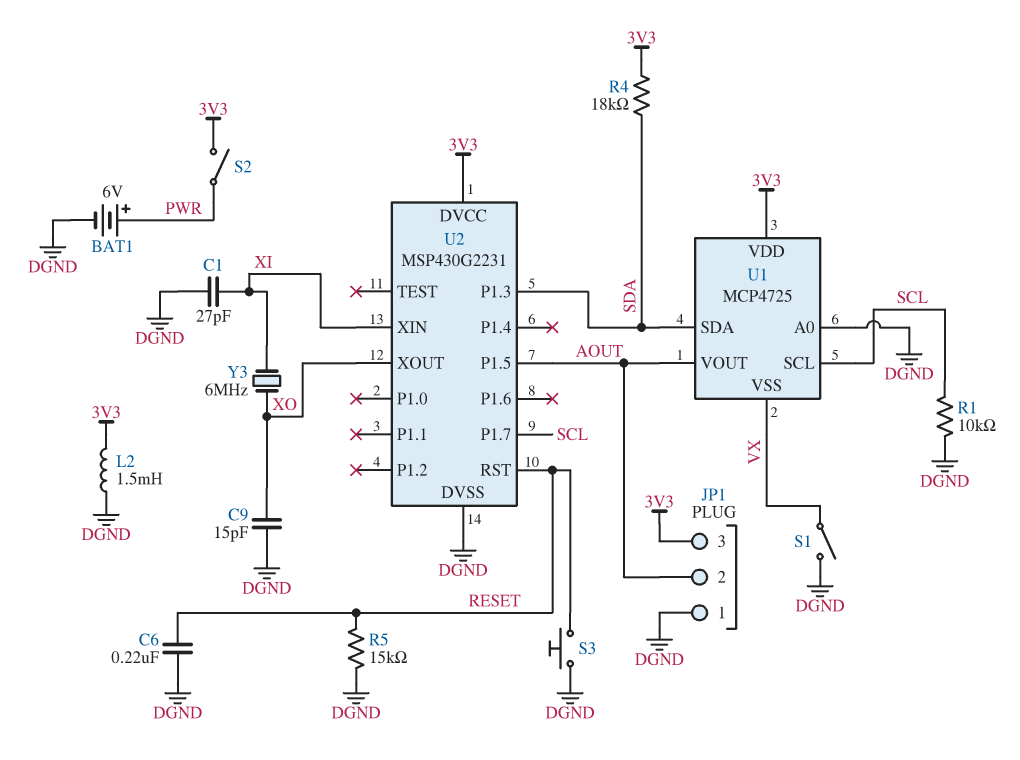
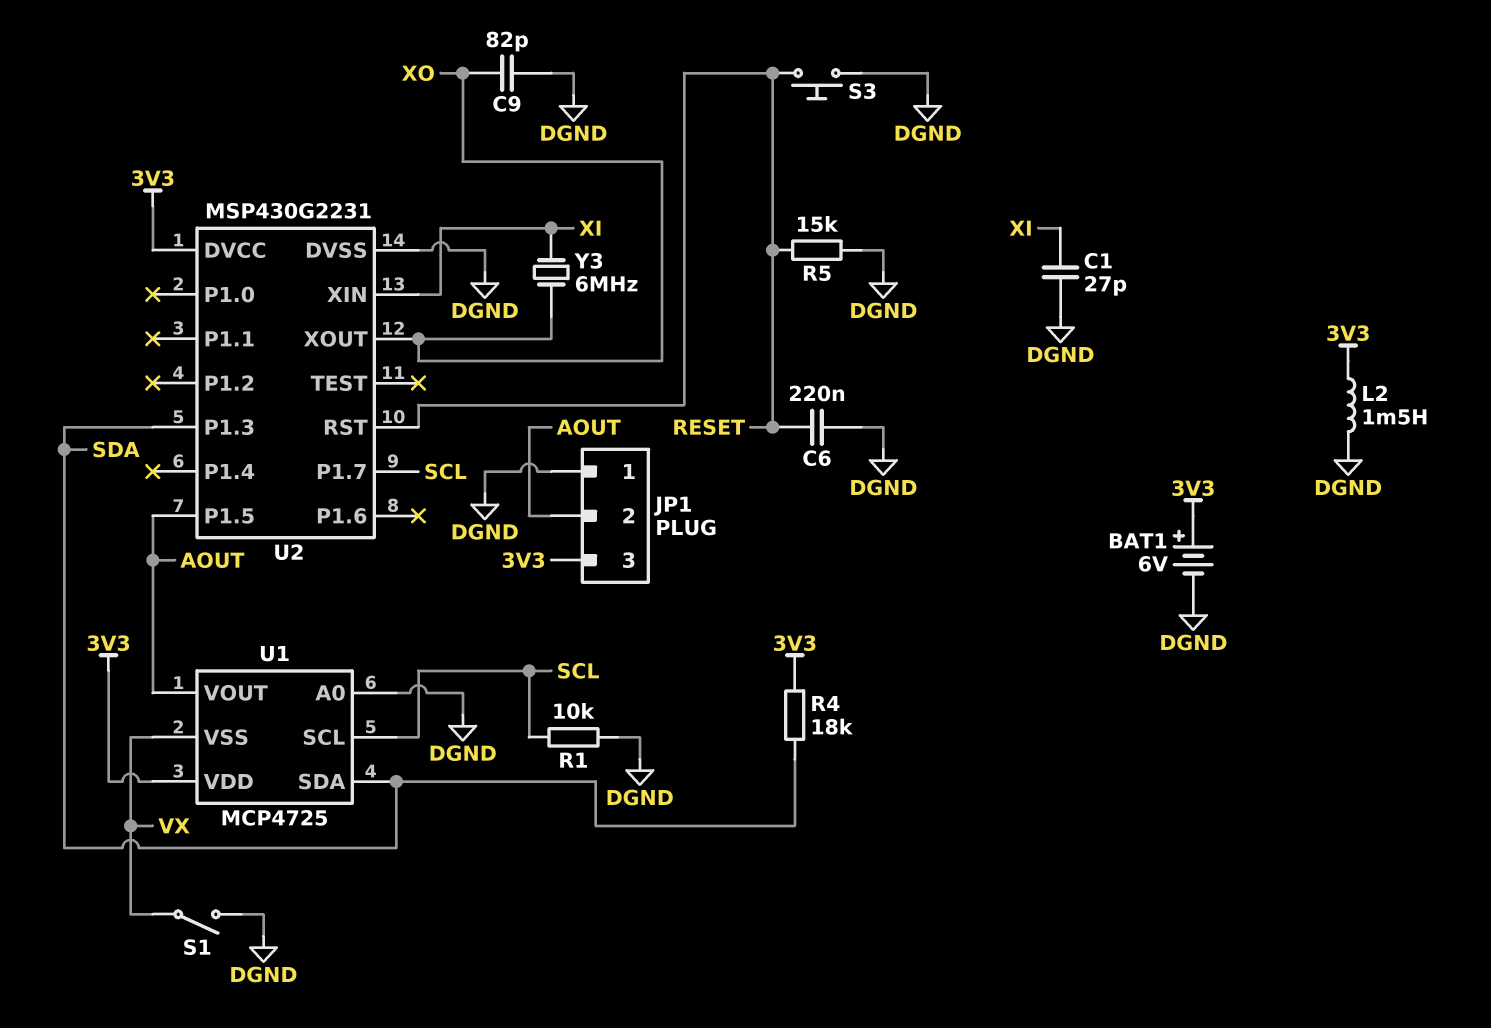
BAT1: 6V (plus PWR, minus DGND) -> 6V (plus 3V3, minus DGND)
C9: 15pF (DGND, XO) -> 82pF (DGND, XO)
S2: switch (3V3, PWR) -> none

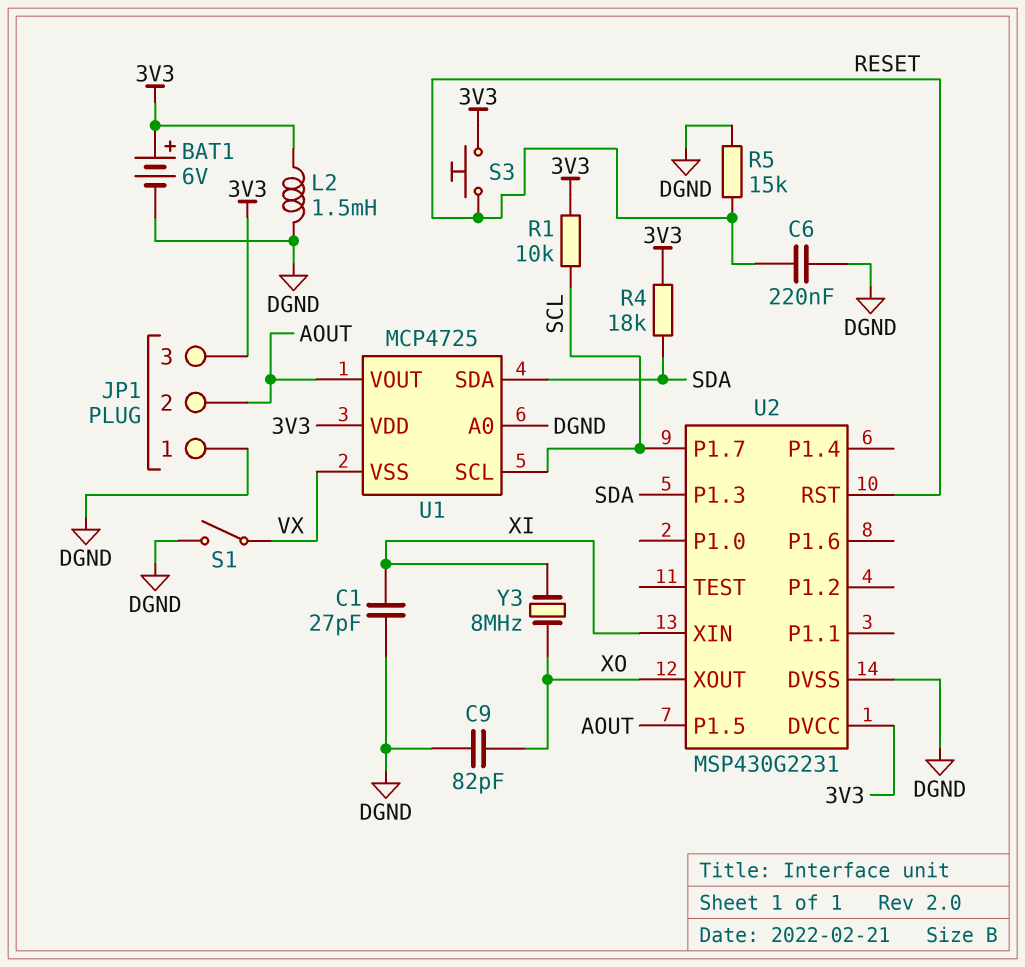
R1: 10k (DGND, SCL) -> 10k (3V3, SCL)
S3: button (DGND, RESET) -> button (3V3, RESET)
Y3: 6MHz (XI, XO) -> 8MHz (XI, XO)

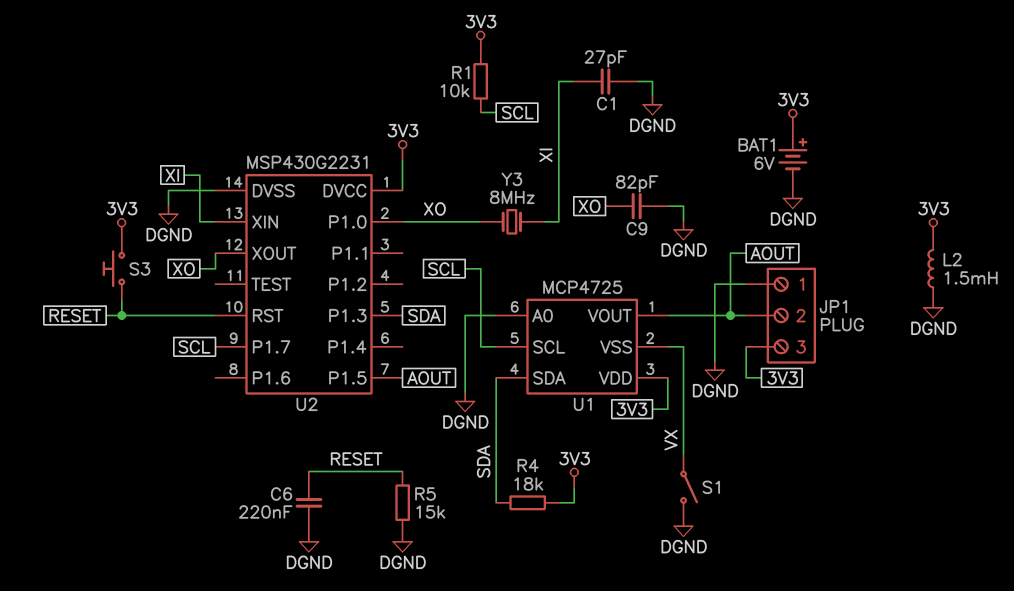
U2 pin P1.0: none -> XO

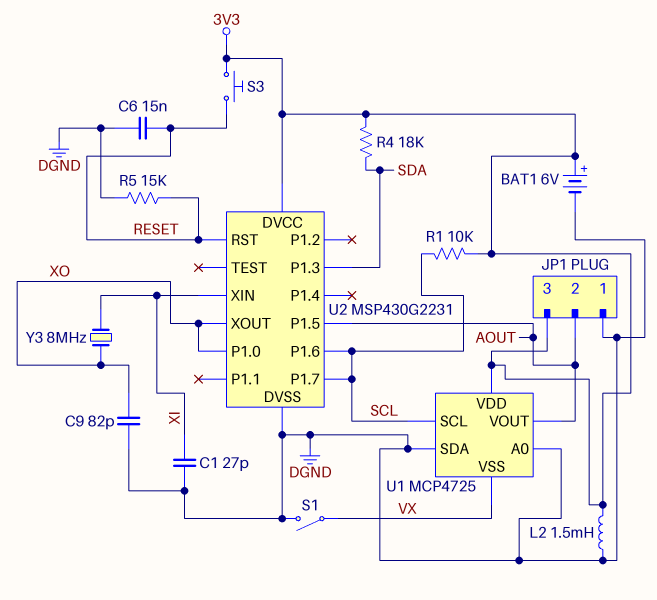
C6: 220nF (DGND, RESET) -> 15nF (DGND, RESET)
U1 pin SDA: SDA -> DGND
U2 pin P1.6: none -> SCL

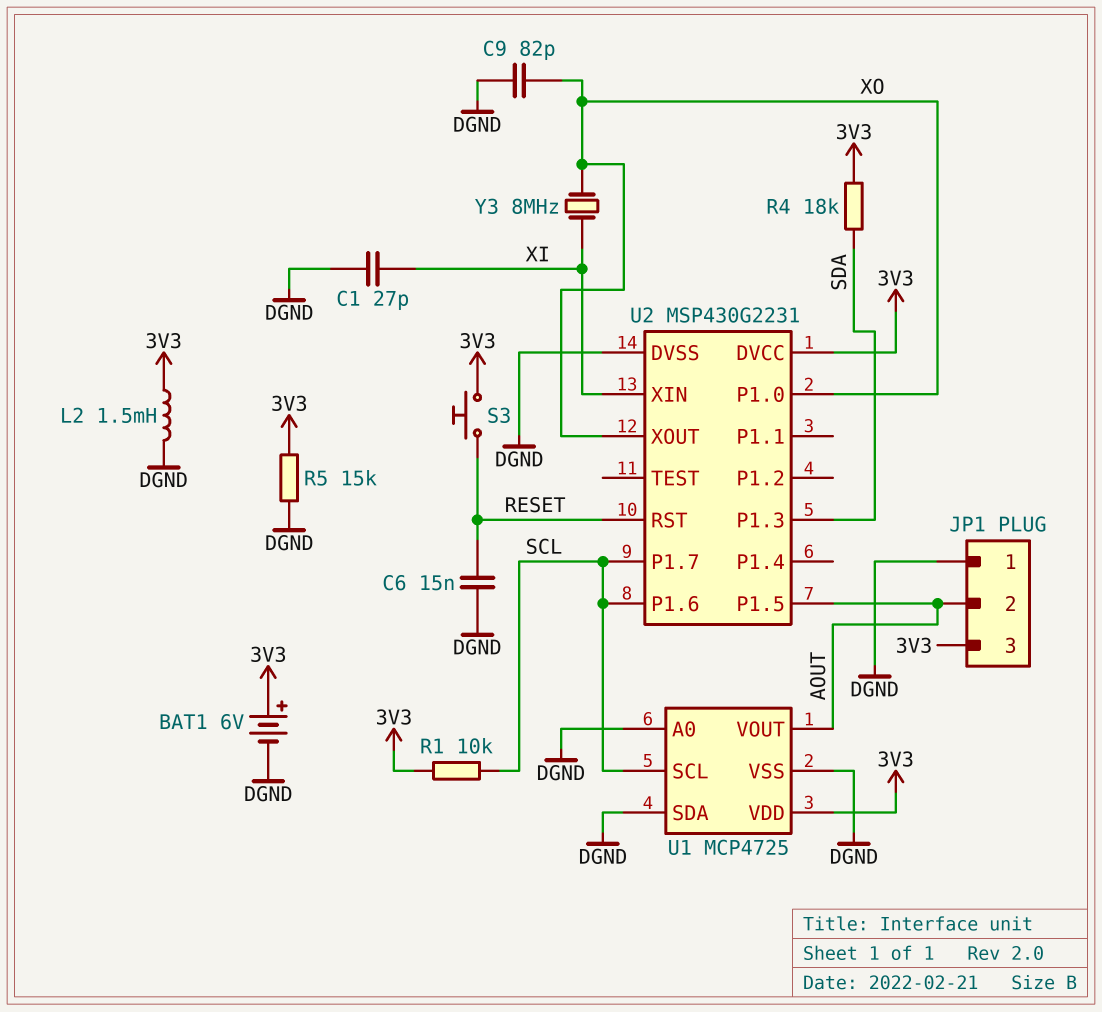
R5: 15k (DGND, RESET) -> 15k (3V3, DGND)
S1: switch (DGND, VX) -> none
U1 pin VSS: VX -> DGND

